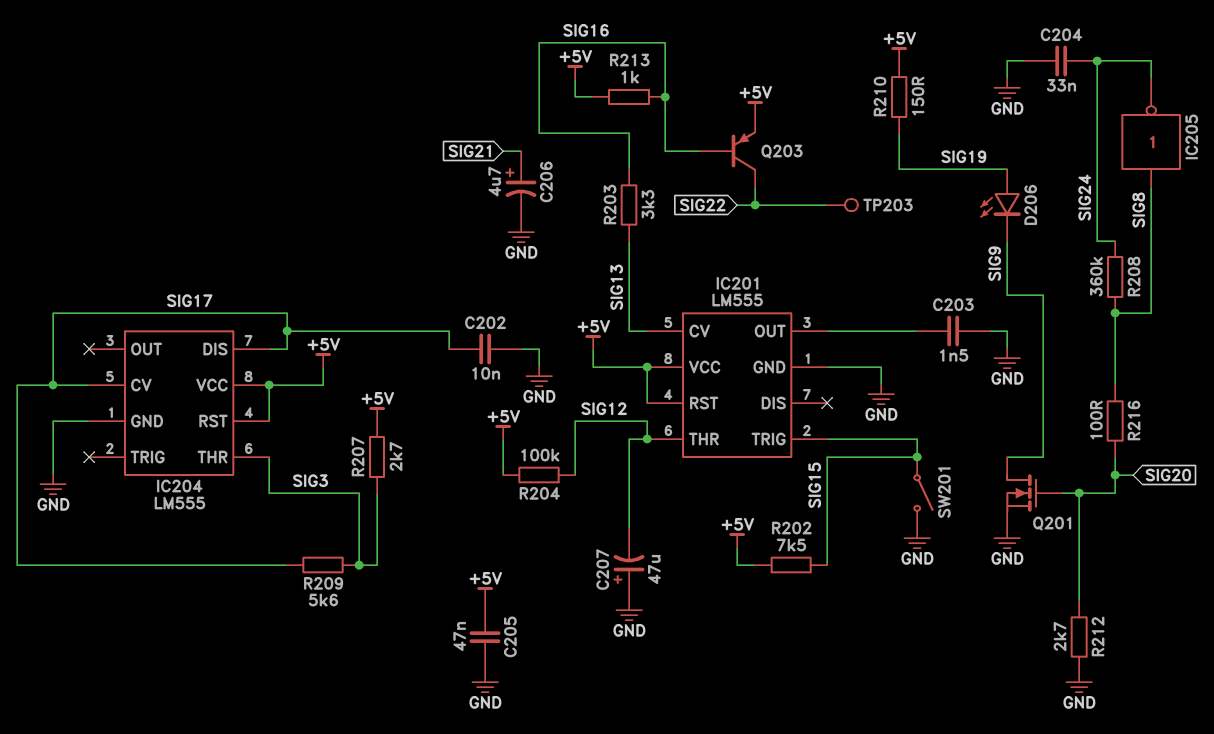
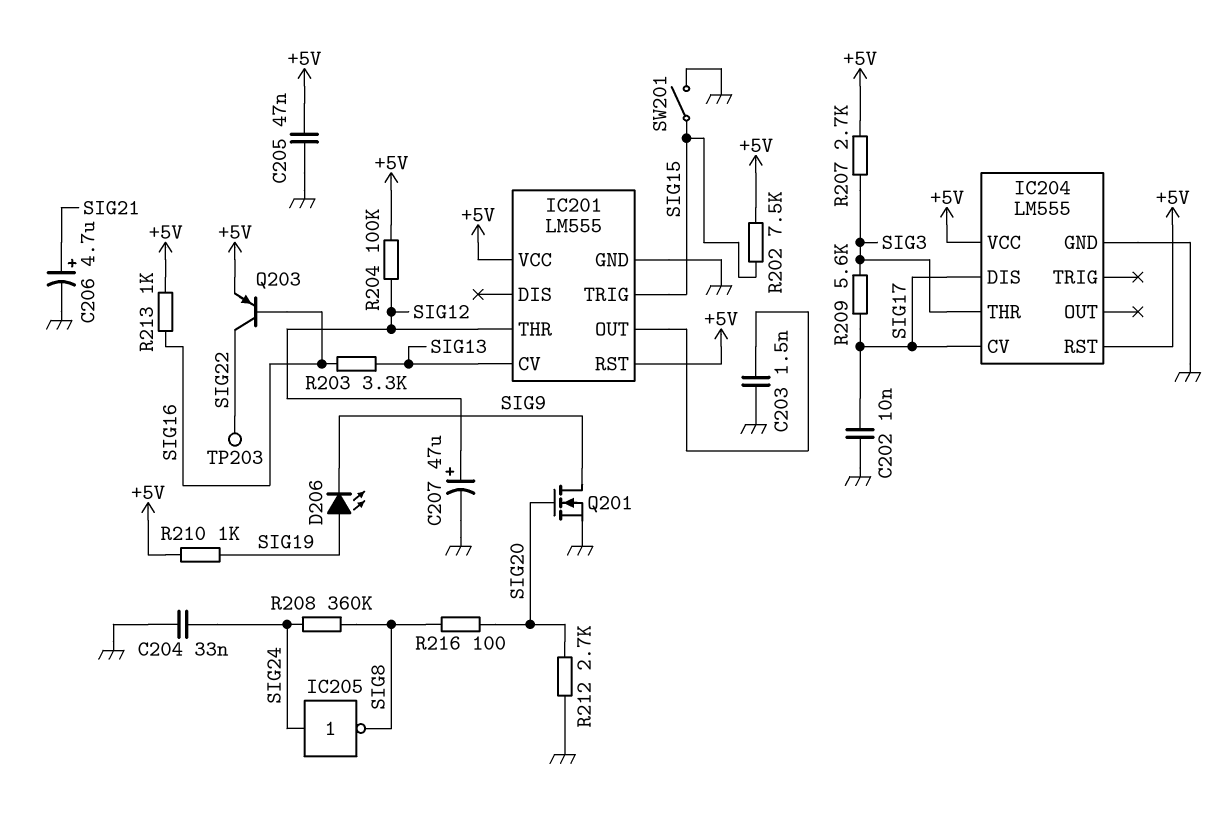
C207: 47uF (plus GND, minus SIG12) -> 47uF (plus SIG12, minus GND)
IC205: NOT (in SIG8, out SIG24) -> NOT (in SIG24, out SIG8)
R210: 150 (+5V, SIG19) -> 1k (+5V, SIG19)

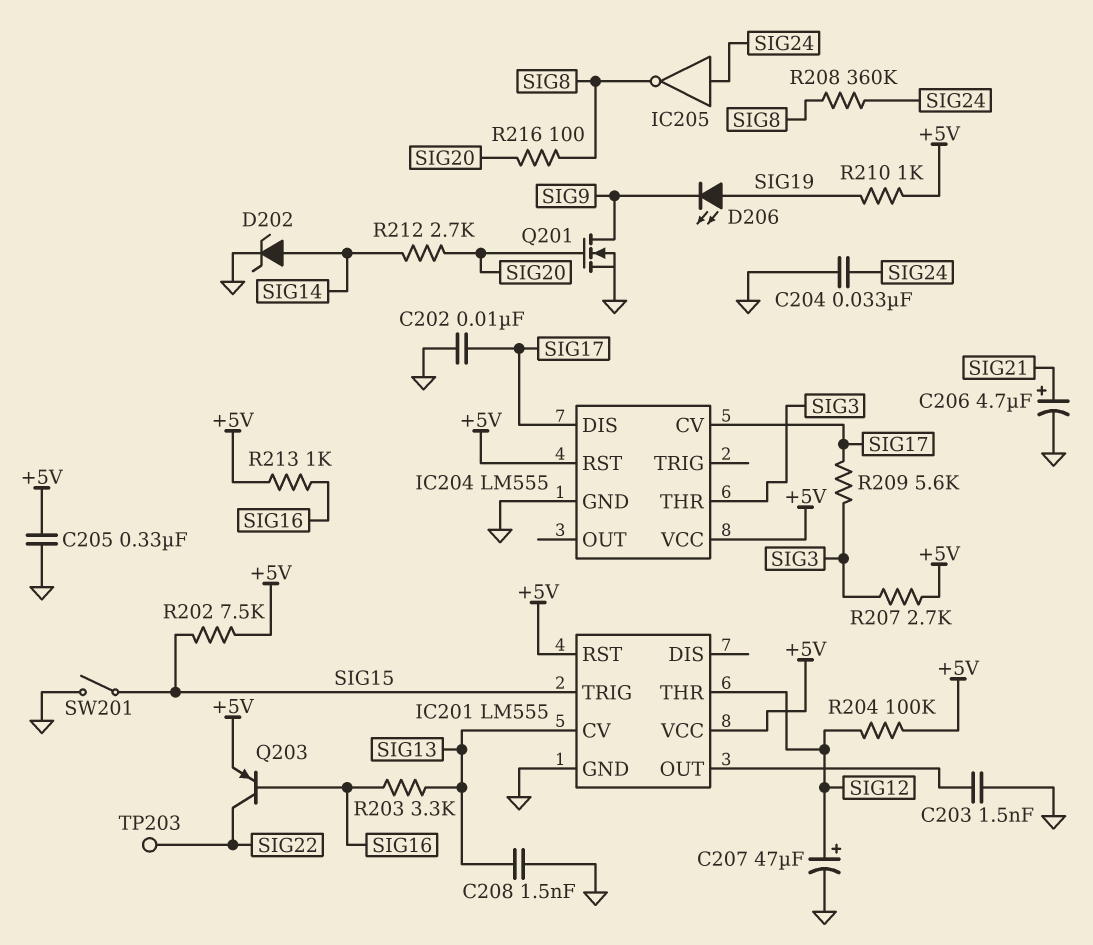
C205: 47nF (+5V, GND) -> 330nF (+5V, GND)
C208: none -> 1.5nF (GND, SIG13)
D202: none -> zener (A SIG14, K GND)
R212: 2.7k (GND, SIG20) -> 2.7k (SIG14, SIG20)

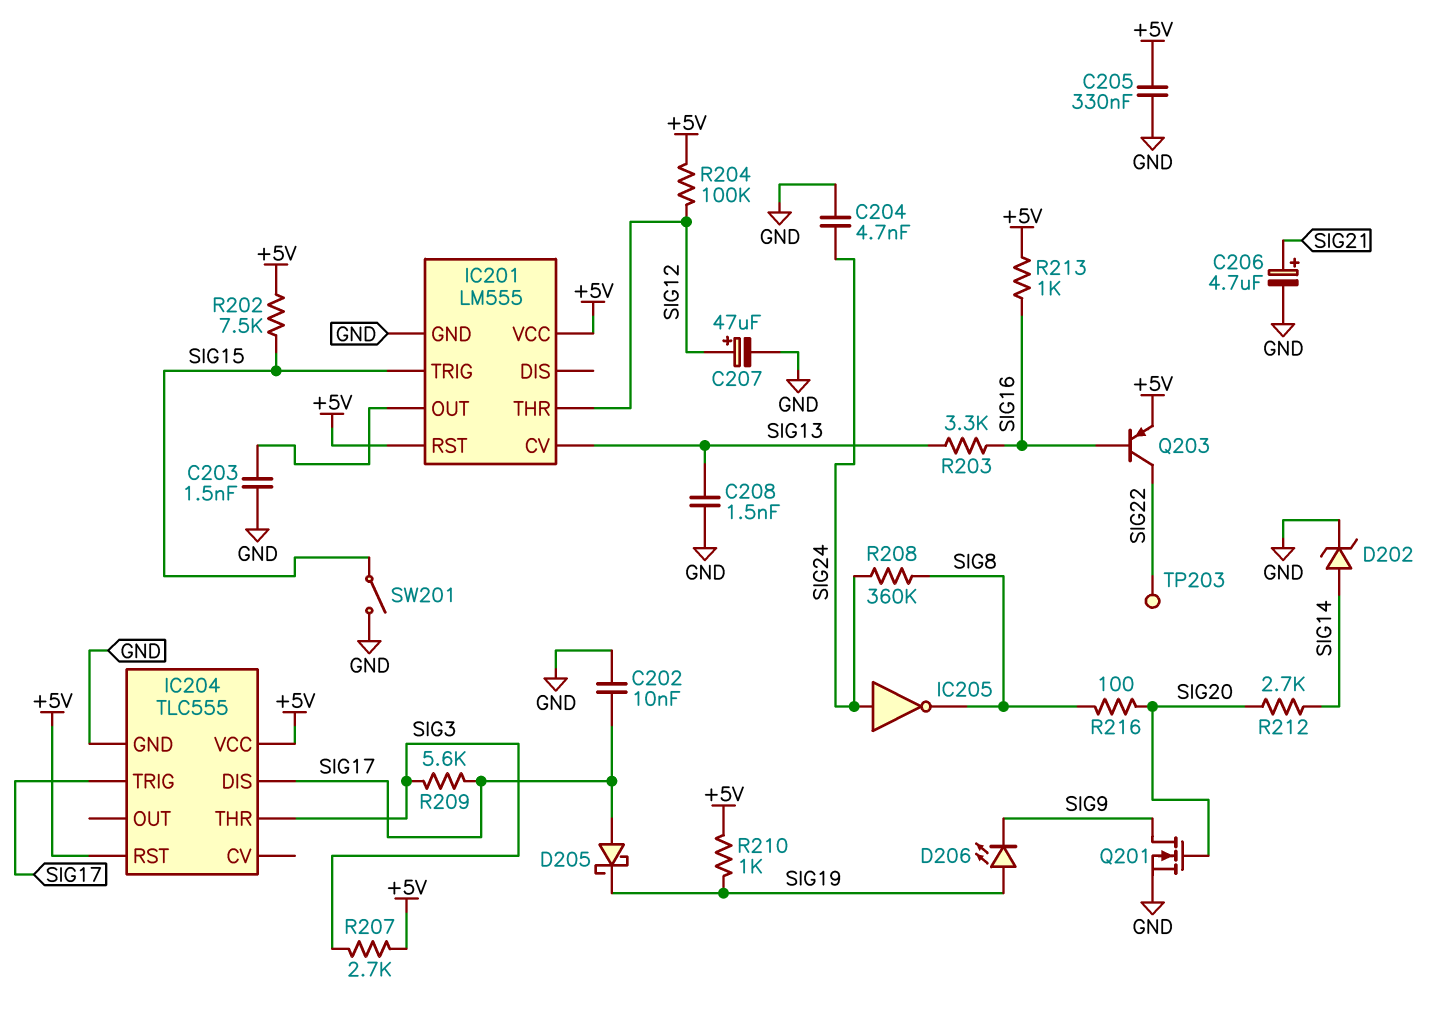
C204: 33nF (GND, SIG24) -> 4.7nF (GND, SIG24)
D205: none -> schottky (A SIG17, K SIG19)
IC204: LM555 -> TLC555
IC204 pin CV: SIG17 -> none
IC204 pin TRIG: none -> SIG17

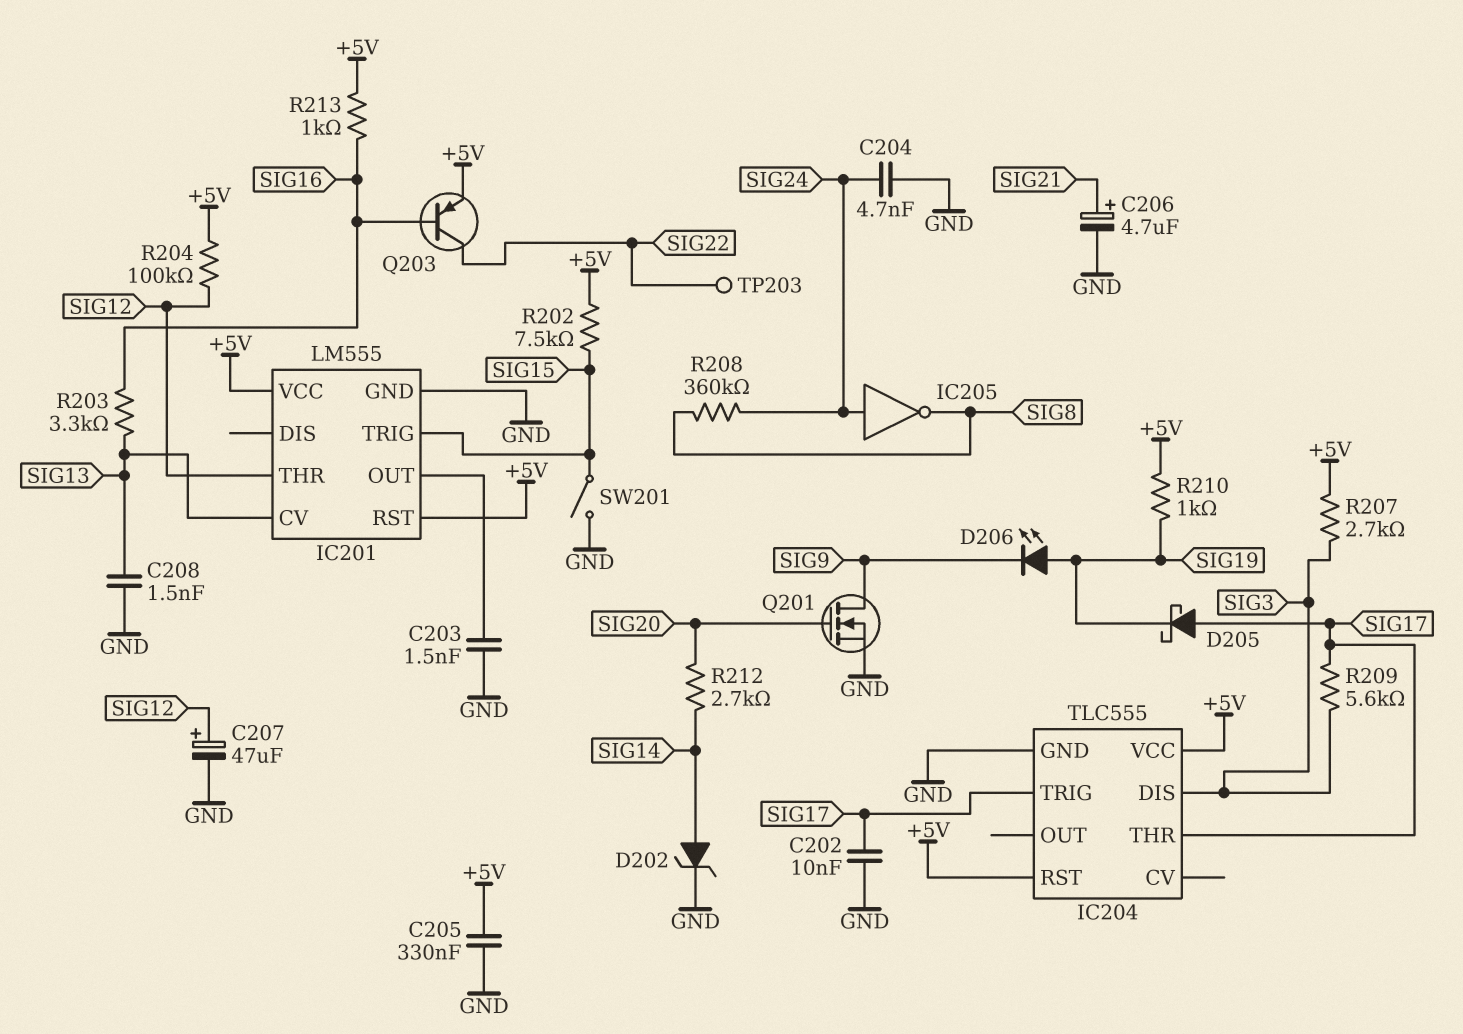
IC204 pin DIS: SIG17 -> SIG3
IC204 pin THR: SIG3 -> SIG17
R216: 100 (SIG8, SIG20) -> none

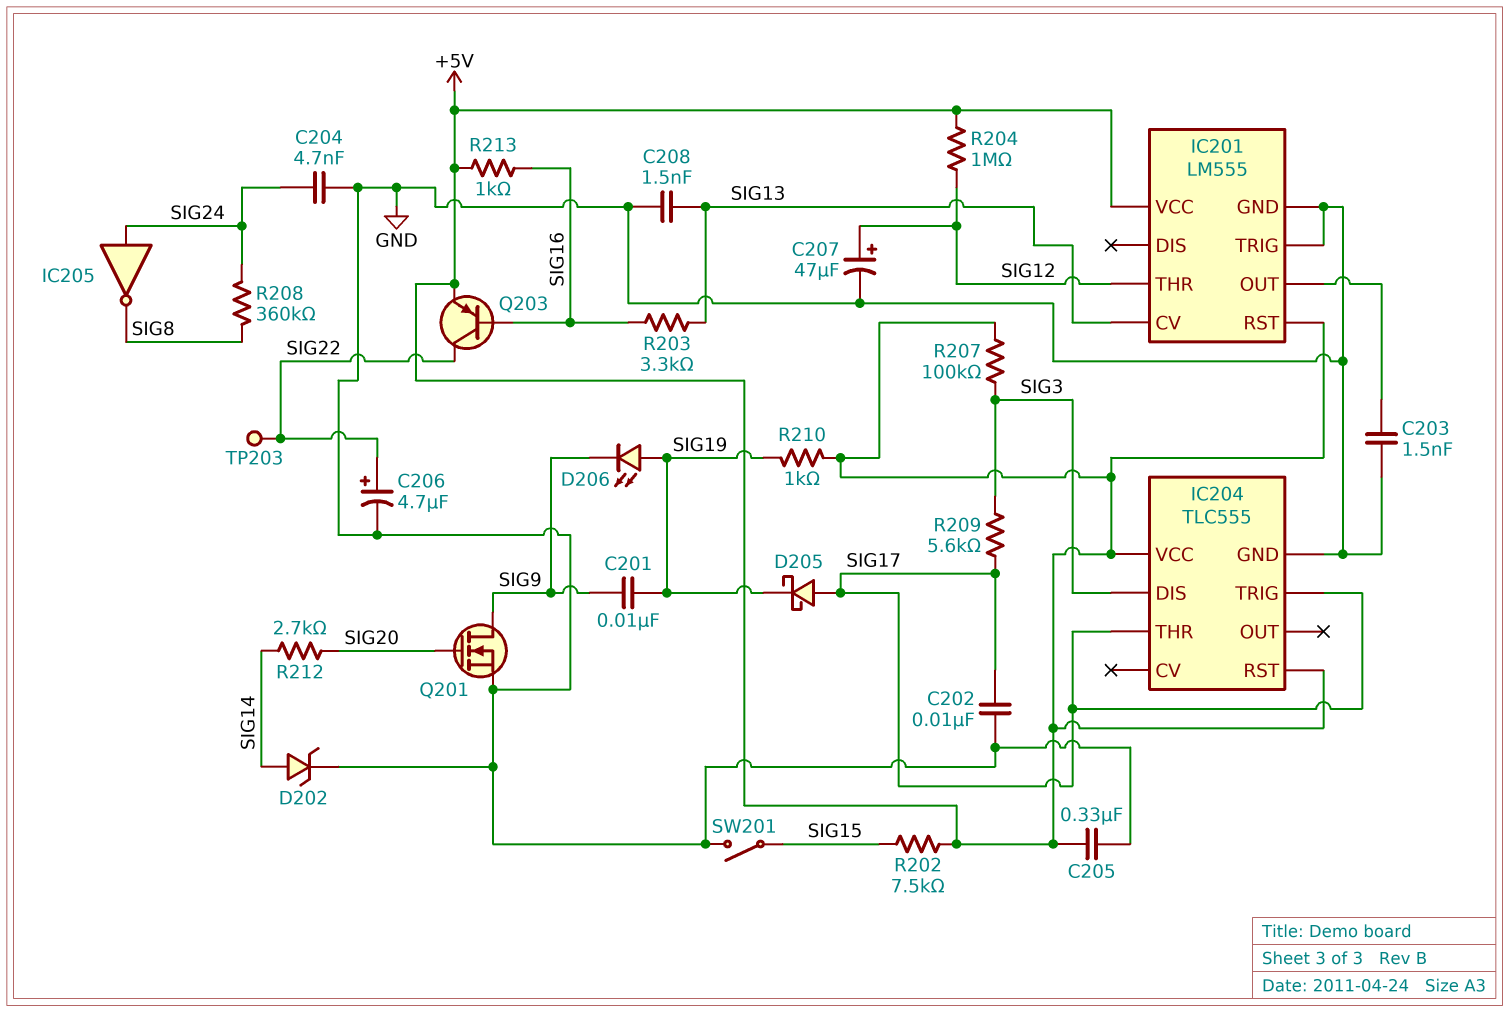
C201: none -> 10nF (SIG9, SIG19)
C206: 4.7uF (plus SIG21, minus GND) -> 4.7uF (plus SIG22, minus GND)
IC201 pin TRIG: SIG15 -> GND
R204: 100k (+5V, SIG12) -> 1M (+5V, SIG12)
R207: 2.7k (+5V, SIG3) -> 100k (+5V, SIG3)

